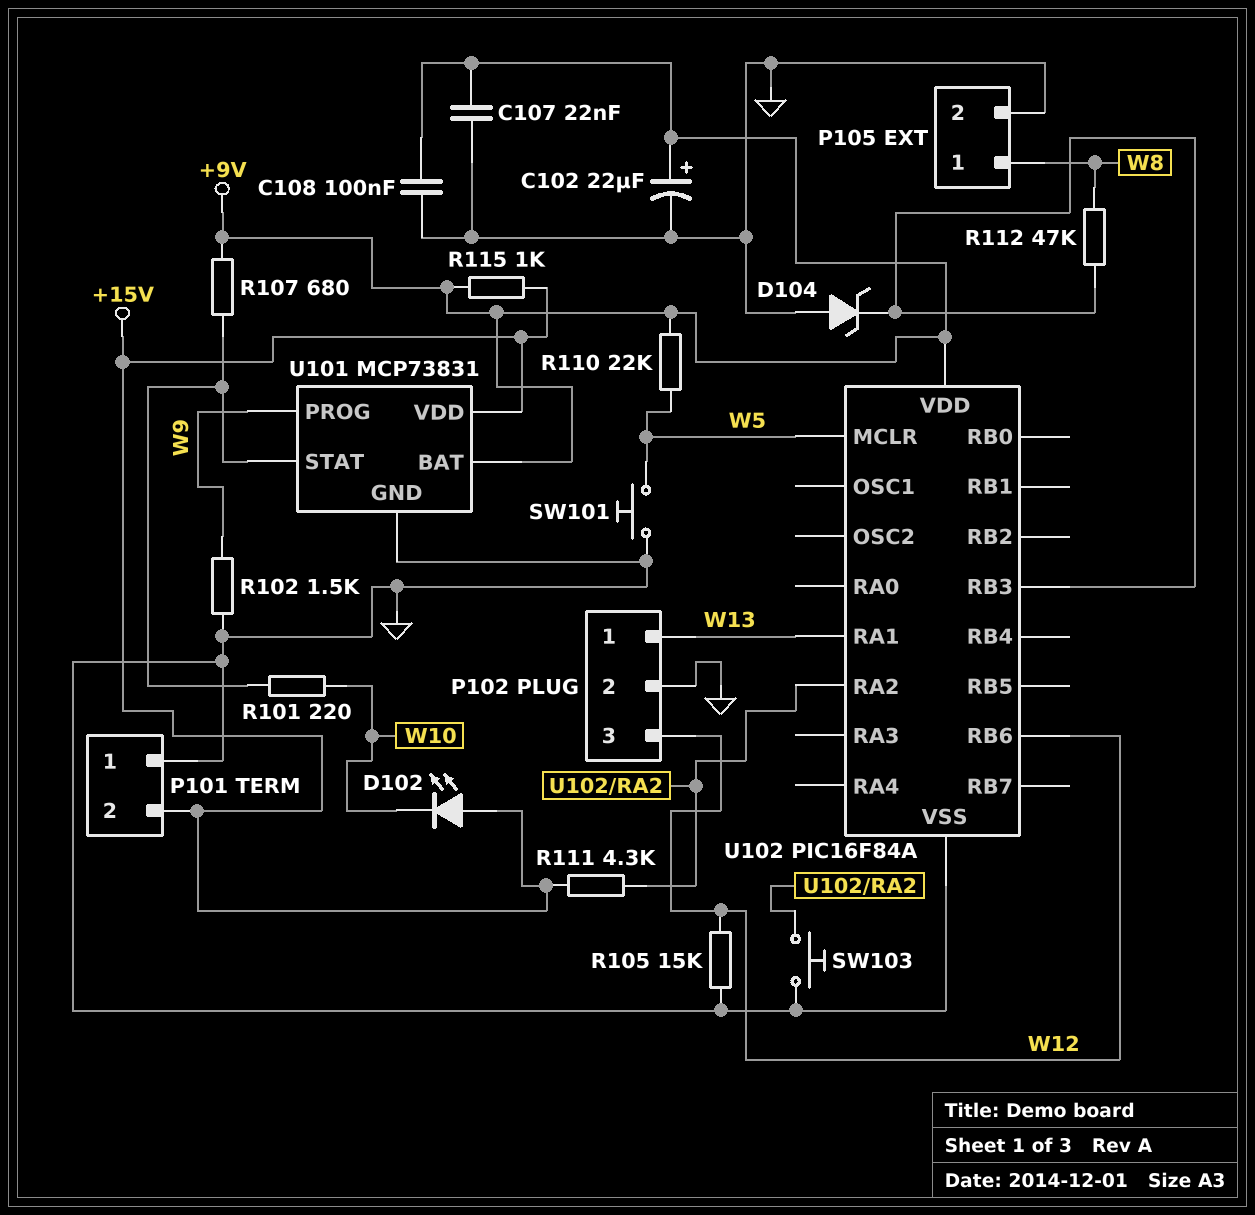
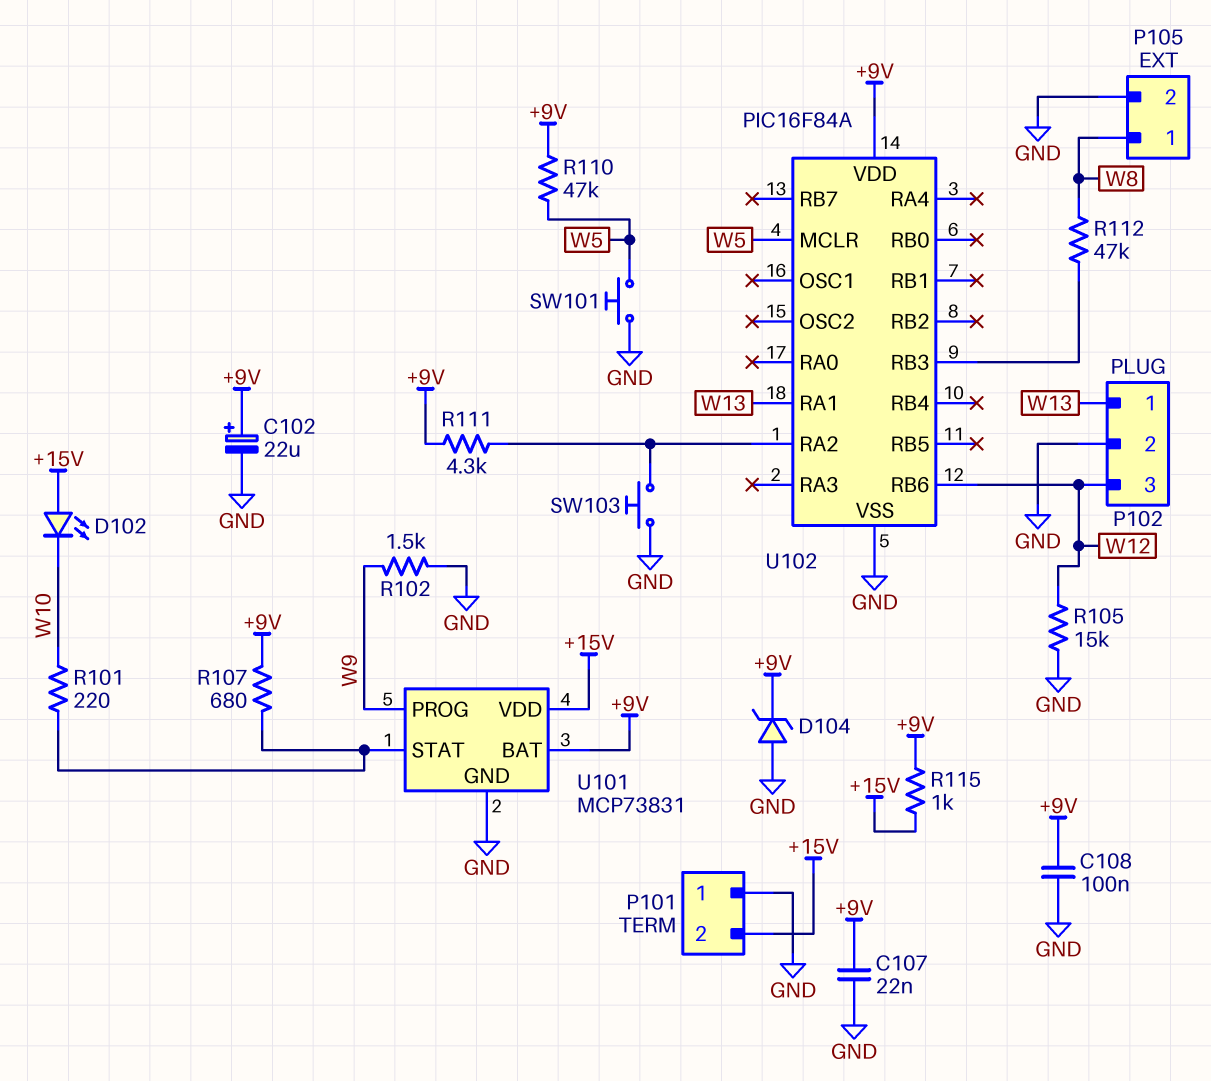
D104: zener (A GND, K U102/RB3) -> zener (A GND, K +9V)
R110: 22k (+9V, W5) -> 47k (+9V, W5)
R111: 4.3k (+15V, U102/RA2) -> 4.3k (+9V, U102/RA2)

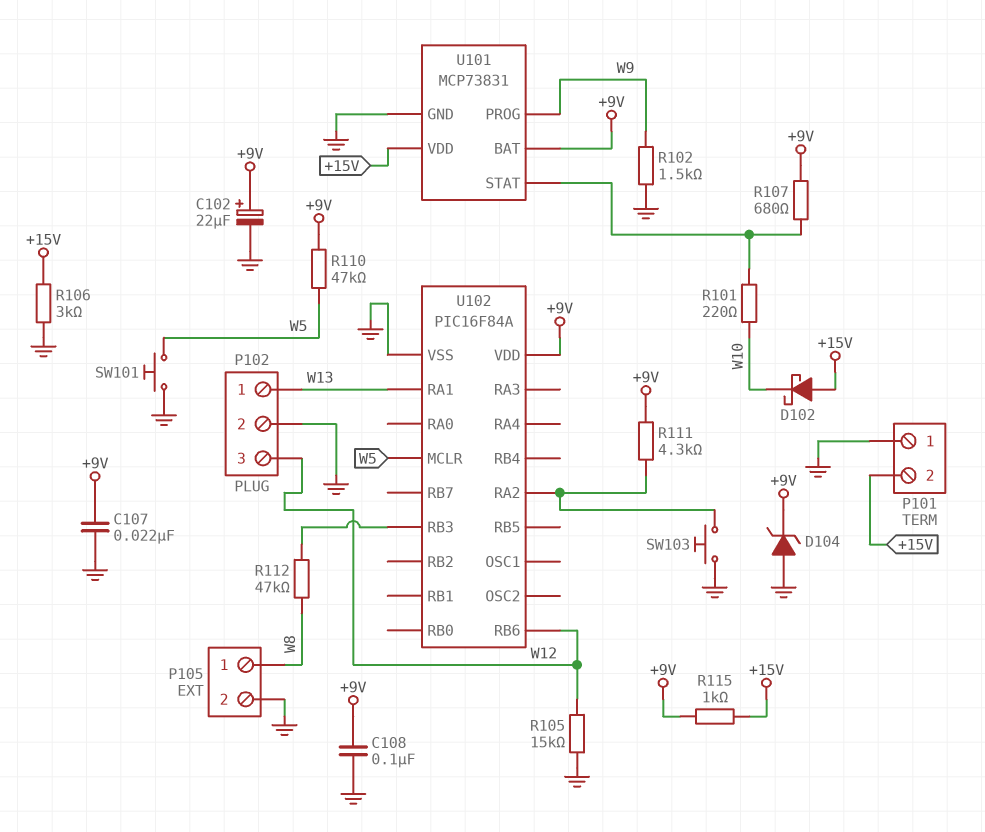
D102: LED (A +15V, K W10) -> schottky (A +15V, K W10)
R106: none -> 3k (+15V, GND)

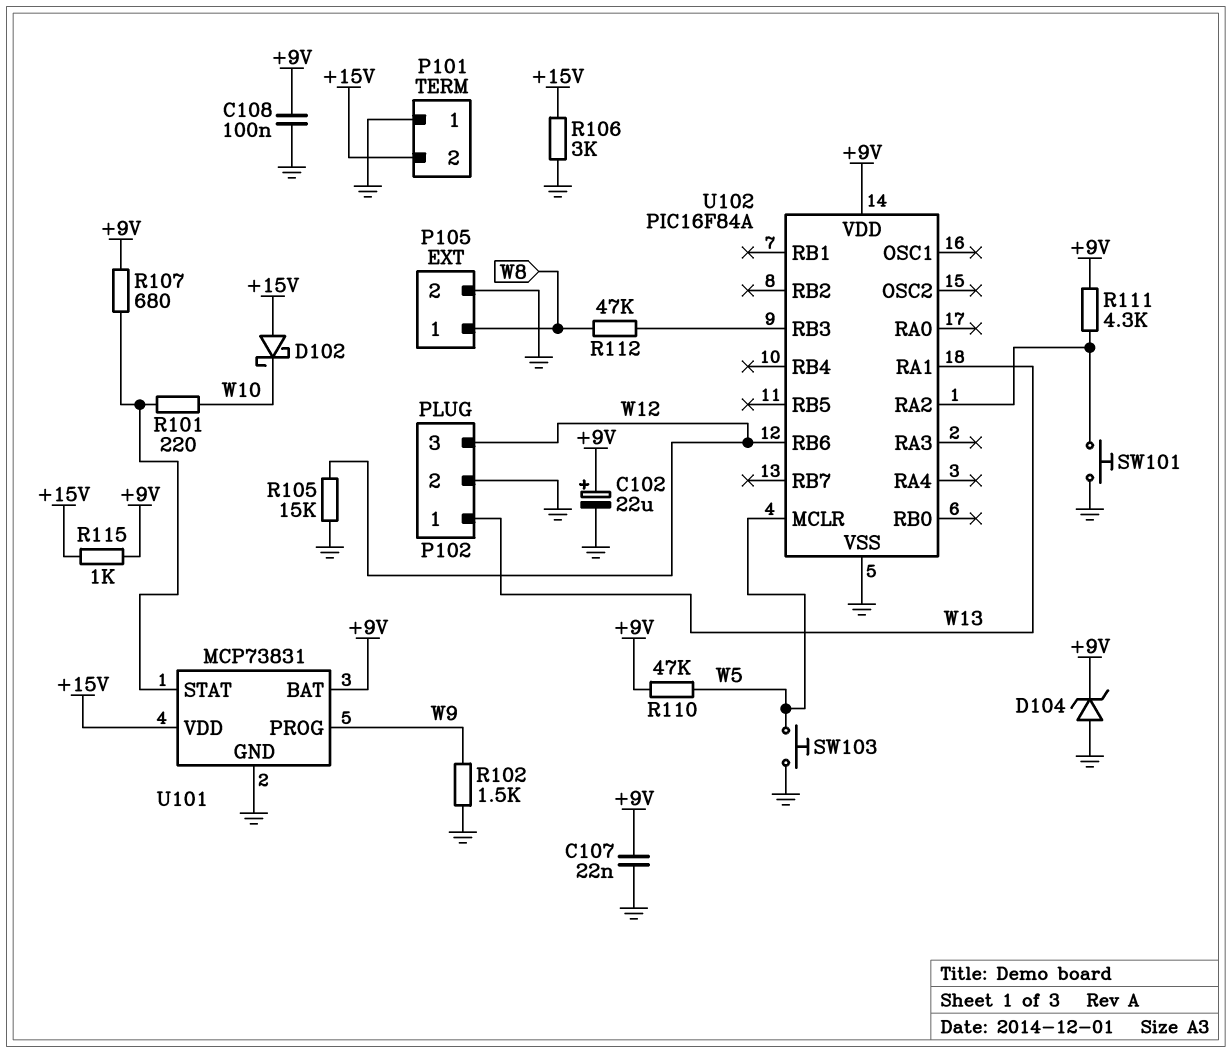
SW101: button (GND, W5) -> button (GND, U102/RA2)
SW103: button (GND, U102/RA2) -> button (GND, W5)

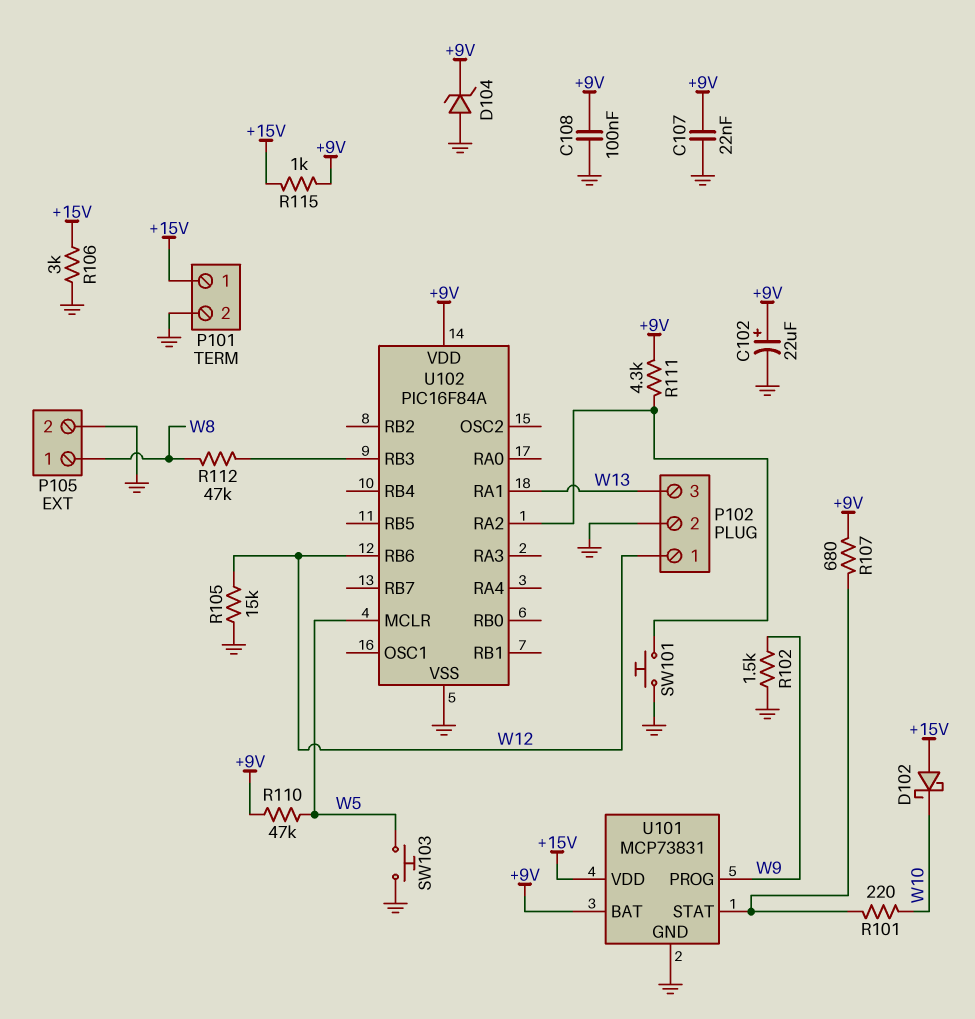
P101 pin 1: GND -> +15V
P101 pin 2: +15V -> GND
P102 pin 1: W13 -> W12
P102 pin 3: W12 -> W13

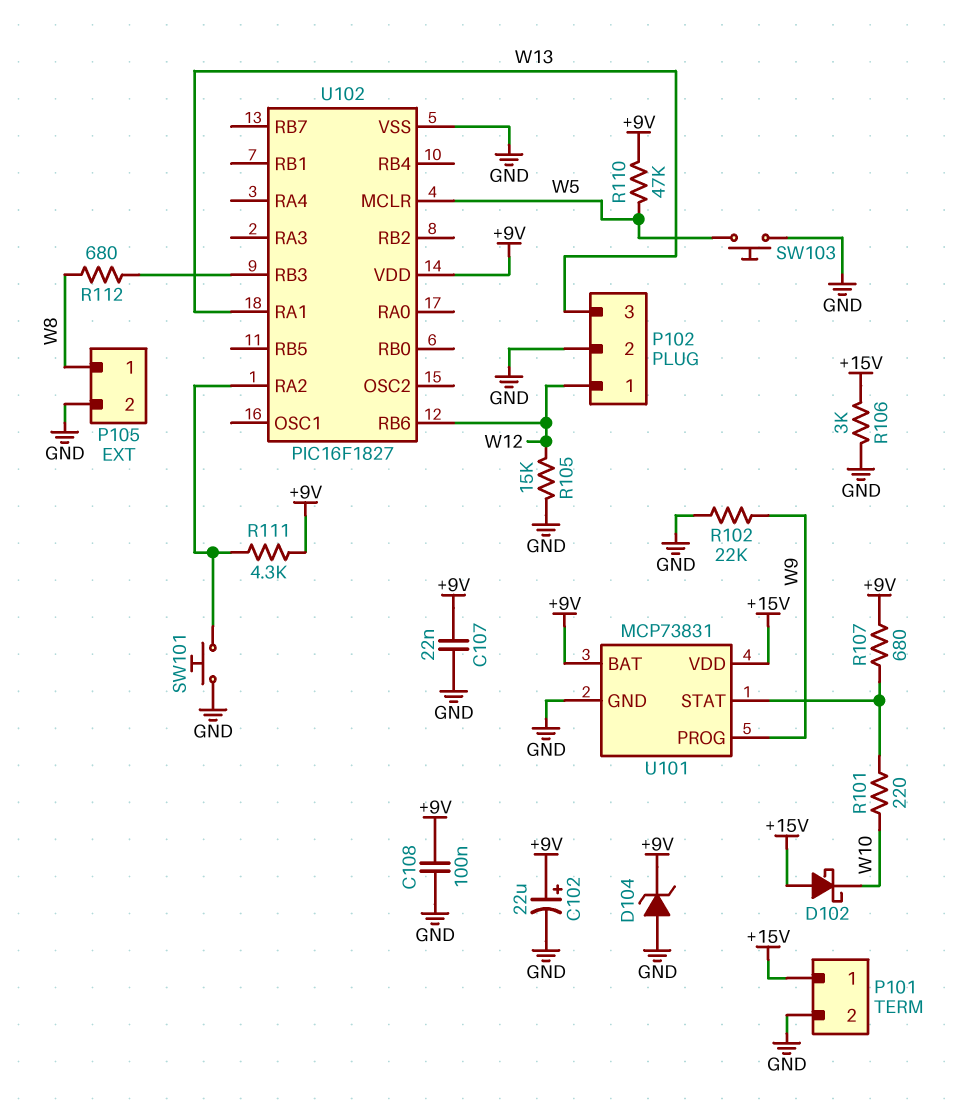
R102: 1.5k (GND, W9) -> 22k (GND, W9)
R112: 47k (U102/RB3, W8) -> 680 (U102/RB3, W8)
R115: 1k (+9V, +15V) -> none
U102: PIC16F84A -> PIC16F1827

